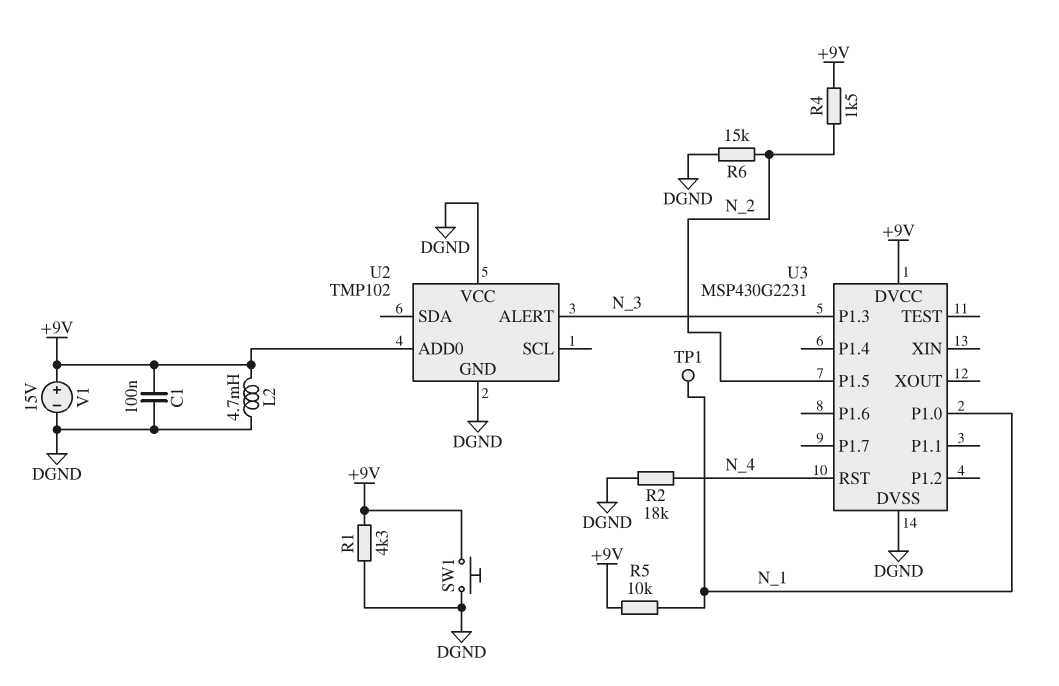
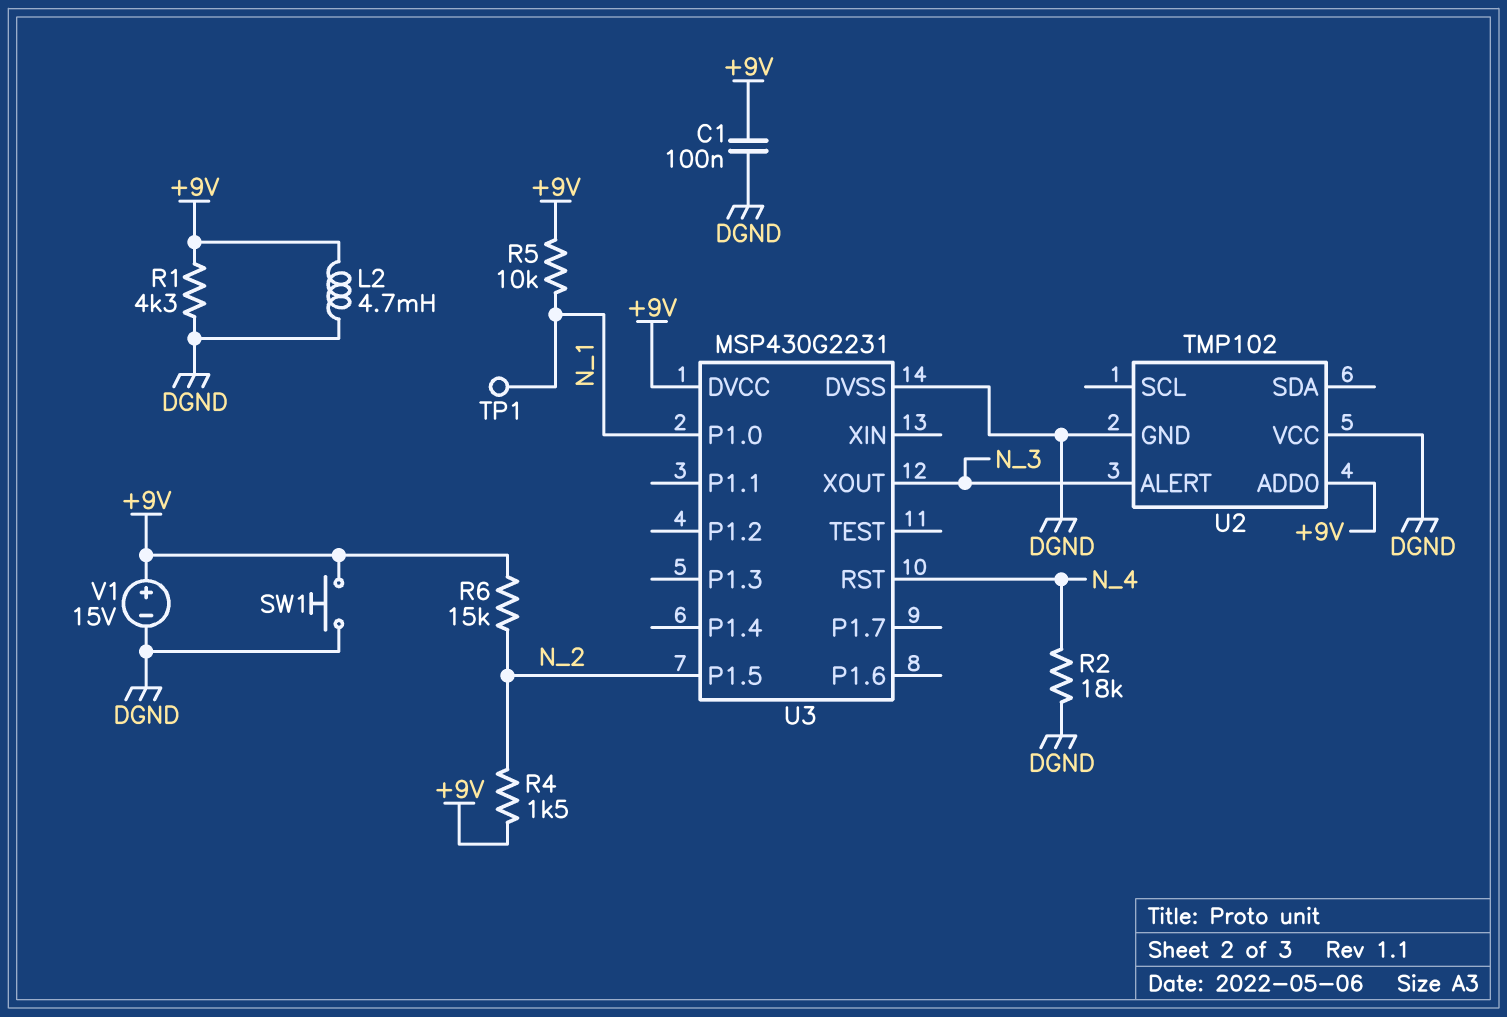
R6: 15k (DGND, N_2) -> 15k (+9V, N_2)
U3 pin P1.3: N_3 -> none
U3 pin XOUT: none -> N_3

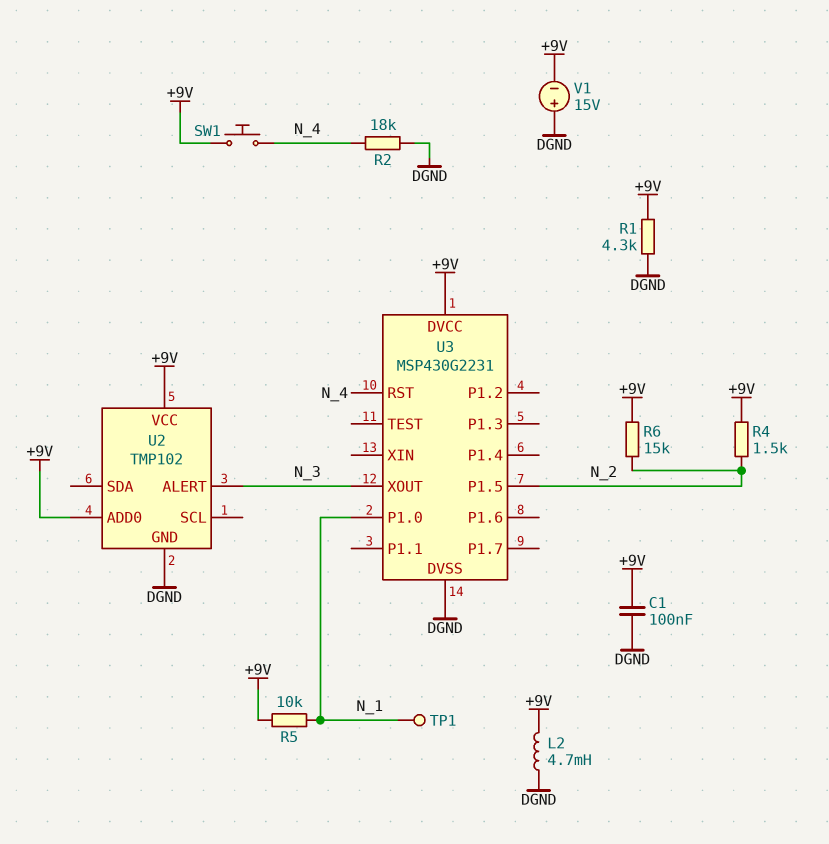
SW1: button (+9V, DGND) -> button (+9V, N_4)
U2 pin VCC: DGND -> +9V
V1: 15V (plus +9V, minus DGND) -> 15V (plus DGND, minus +9V)

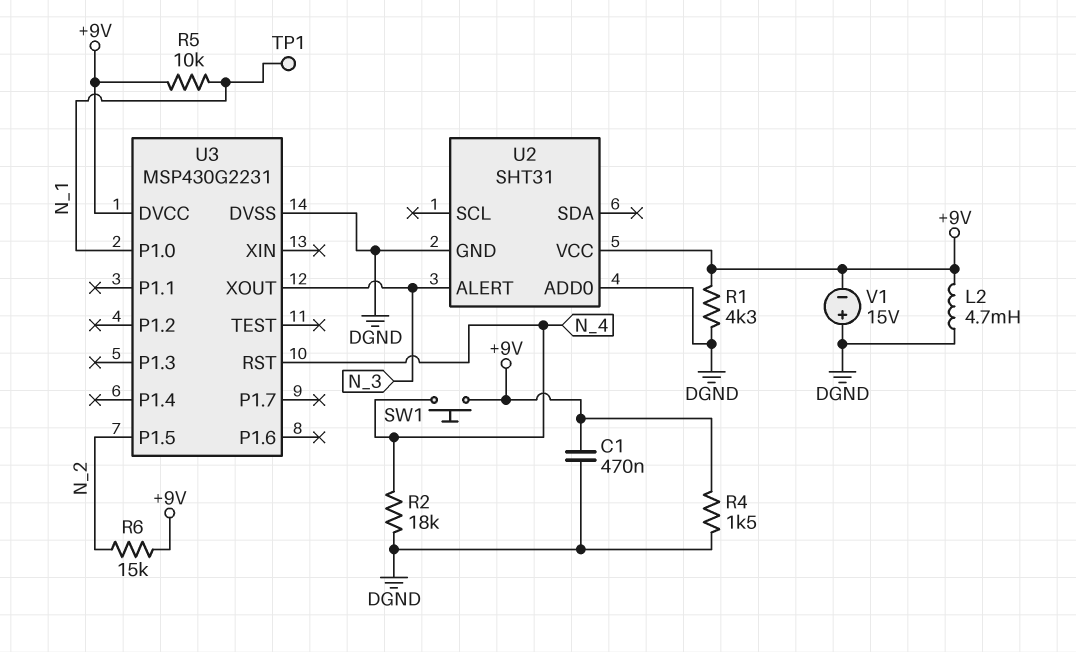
C1: 100nF (+9V, DGND) -> 470nF (+9V, DGND)
R4: 1.5k (+9V, N_2) -> 1.5k (+9V, DGND)
U2: TMP102 -> SHT31
U2 pin ADD0: +9V -> DGND

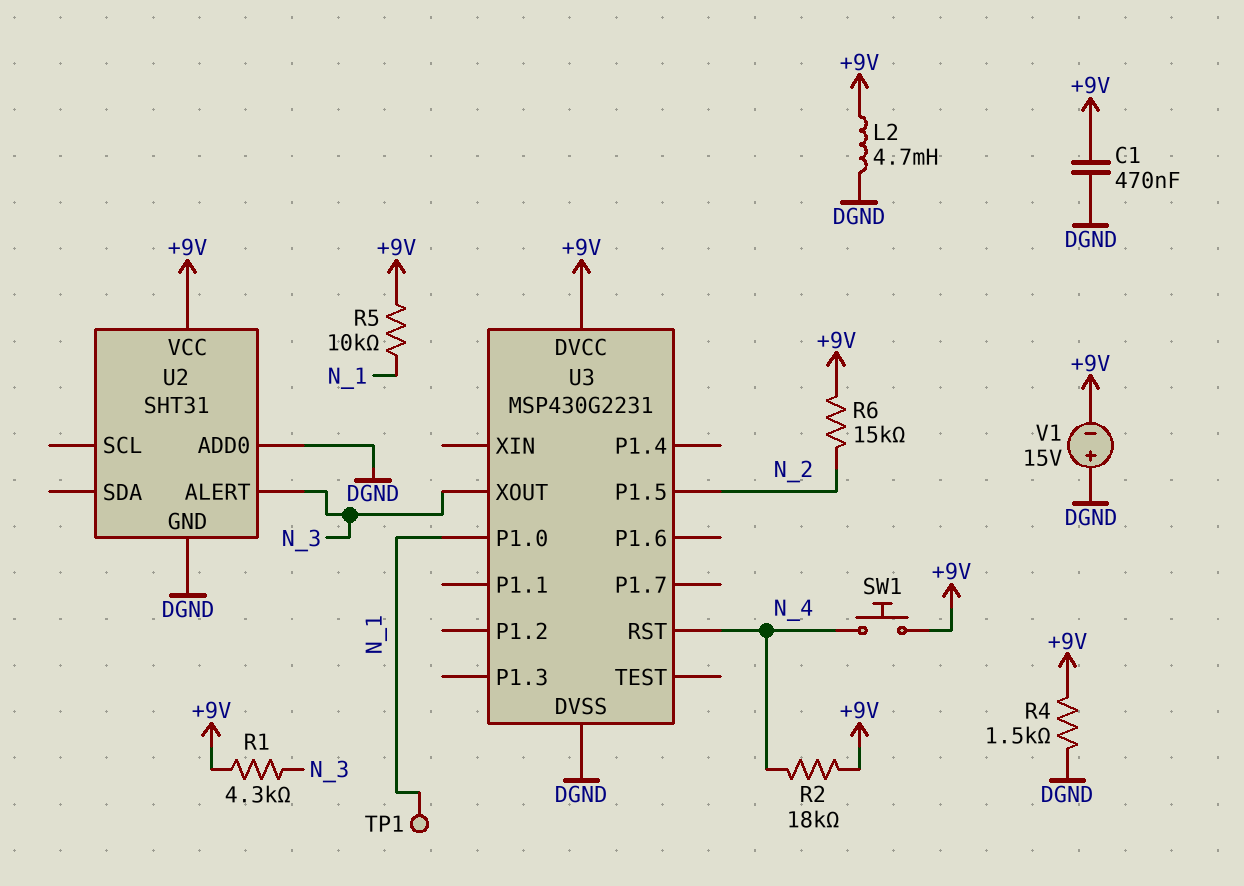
R1: 4.3k (+9V, DGND) -> 4.3k (+9V, N_3)
R2: 18k (DGND, N_4) -> 18k (+9V, N_4)

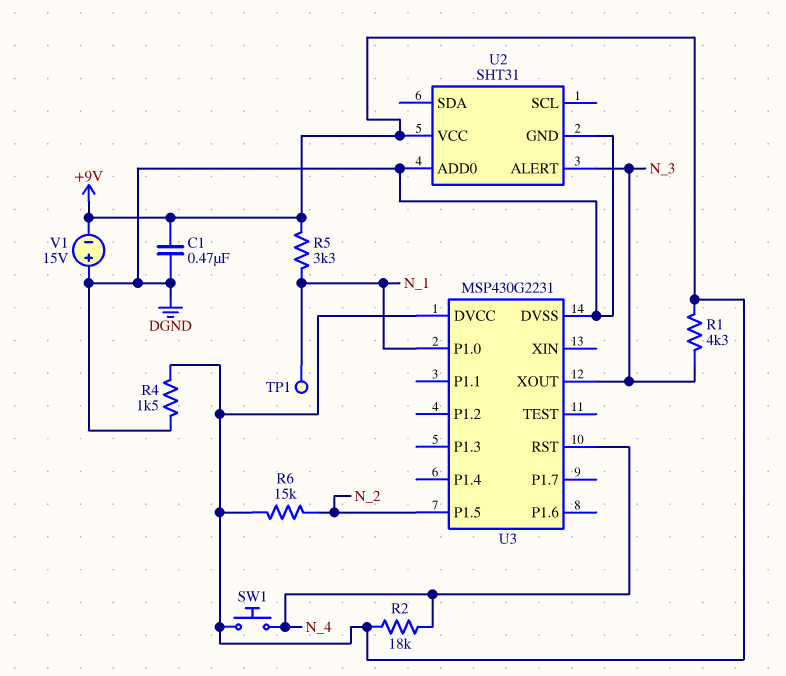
L2: 4.7mH (+9V, DGND) -> none
R5: 10k (+9V, N_1) -> 3.3k (+9V, N_1)

